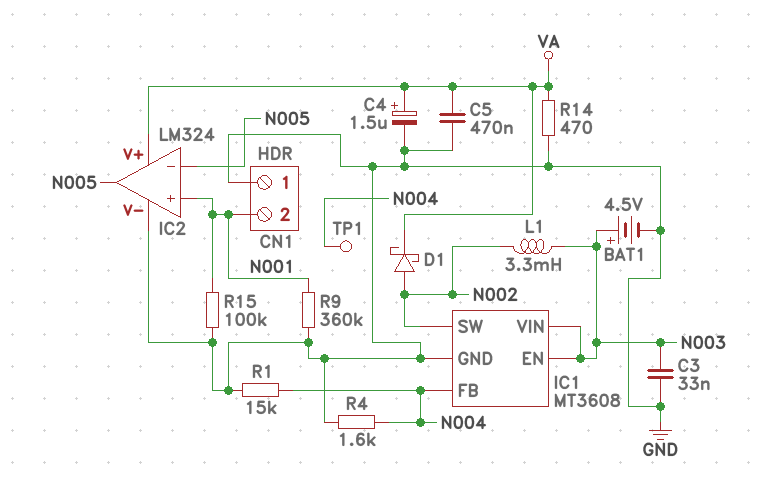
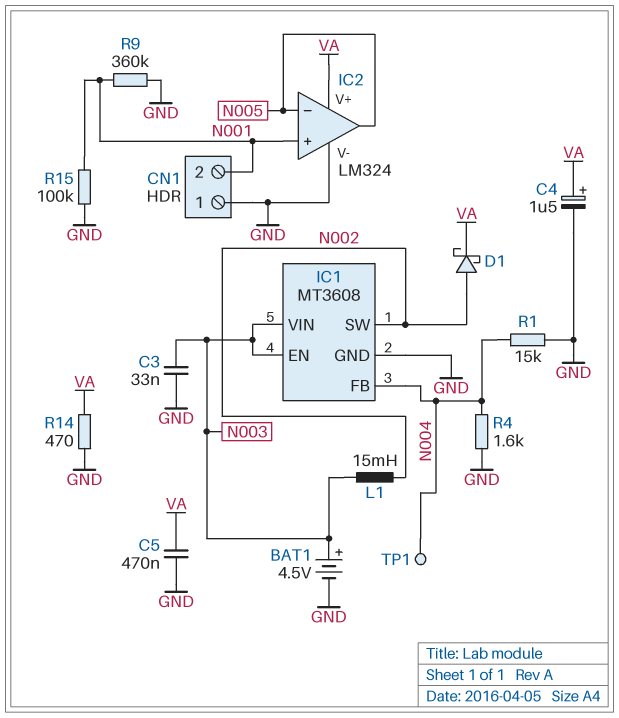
L1: 3.3mH (N002, N003) -> 15mH (N002, N003)

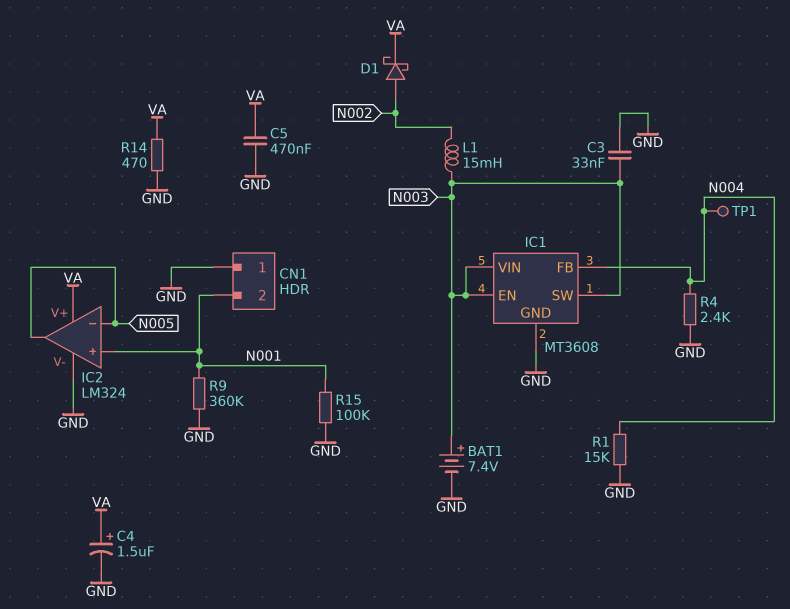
BAT1: 4.5V (plus N003, minus GND) -> 7.4V (plus N003, minus GND)
IC1 pin SW: N002 -> N003
R4: 1.6k (GND, N004) -> 2.4k (GND, N004)

